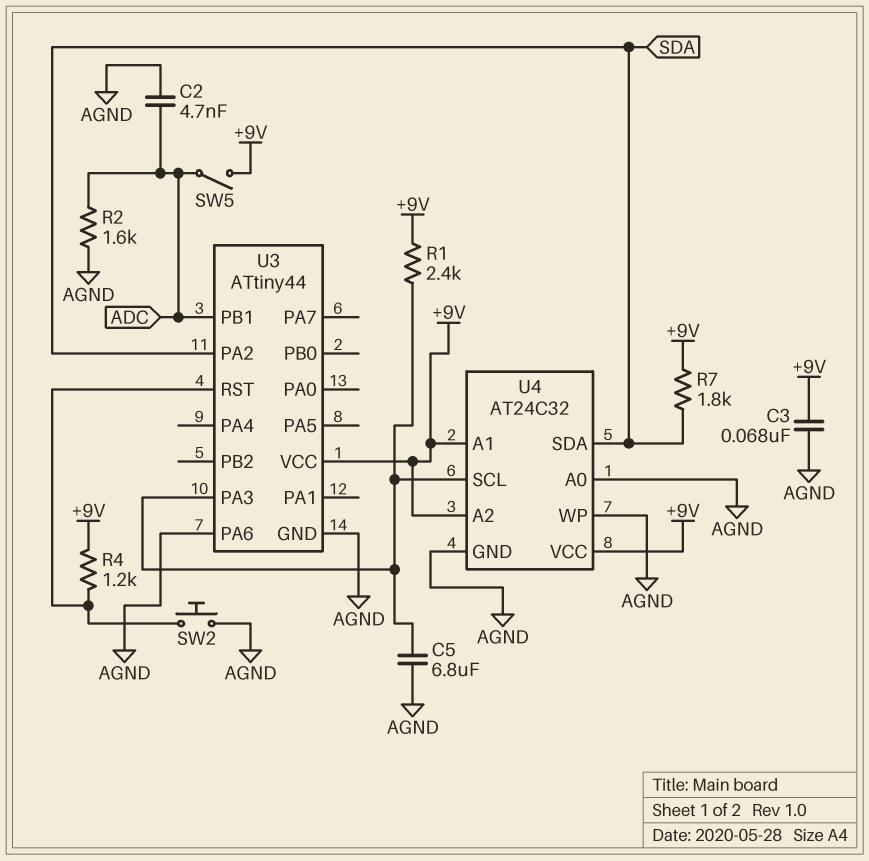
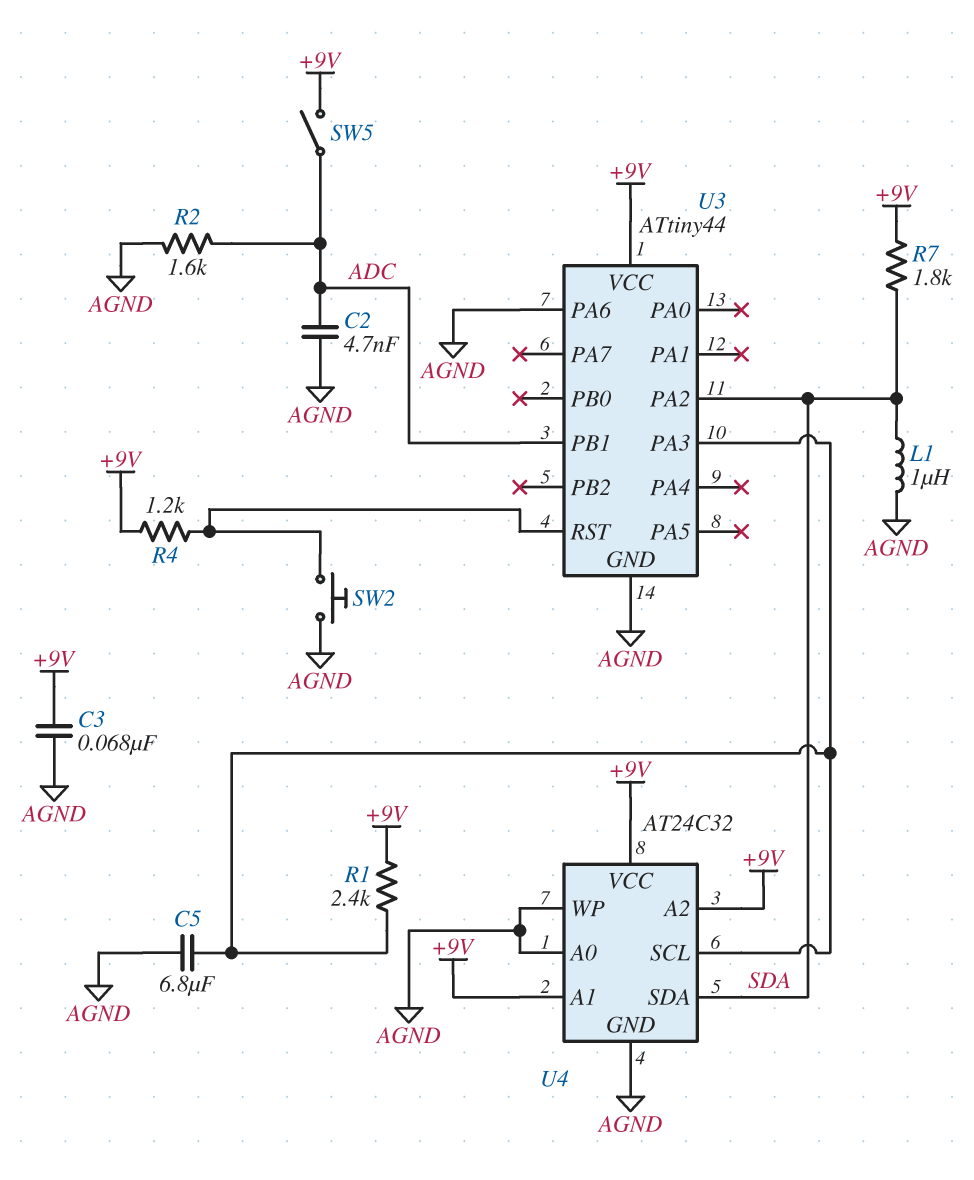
L1: none -> 1uH (AGND, SDA)

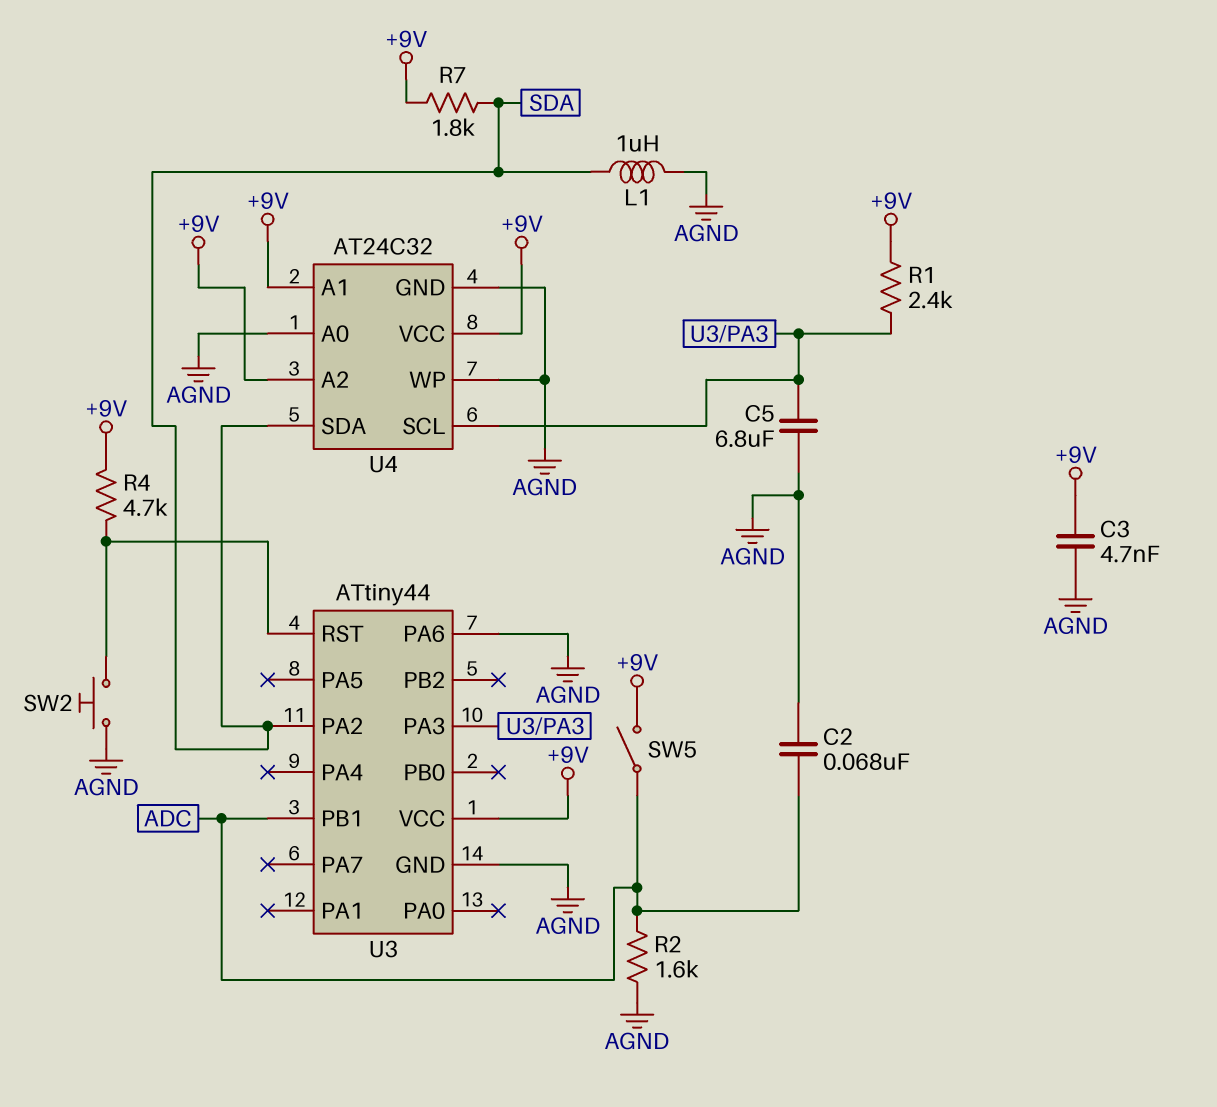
C2: 4.7nF (ADC, AGND) -> 68nF (ADC, AGND)
C3: 68nF (+9V, AGND) -> 4.7nF (+9V, AGND)
R4: 1.2k (+9V, U3/RST) -> 4.7k (+9V, U3/RST)

